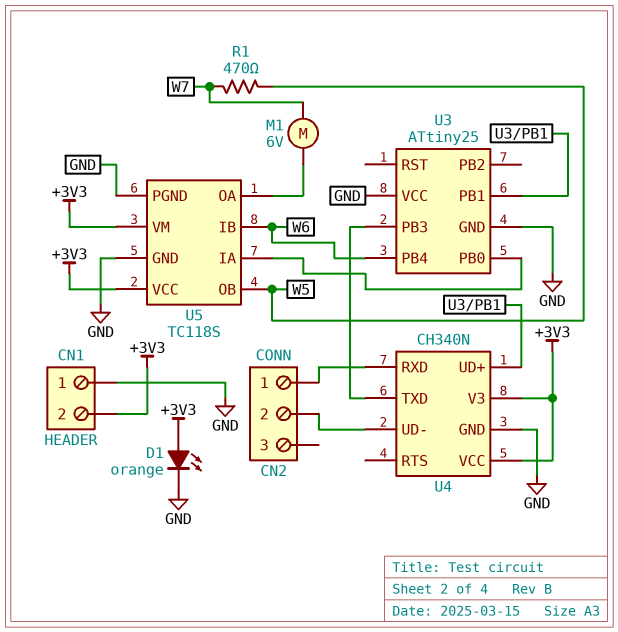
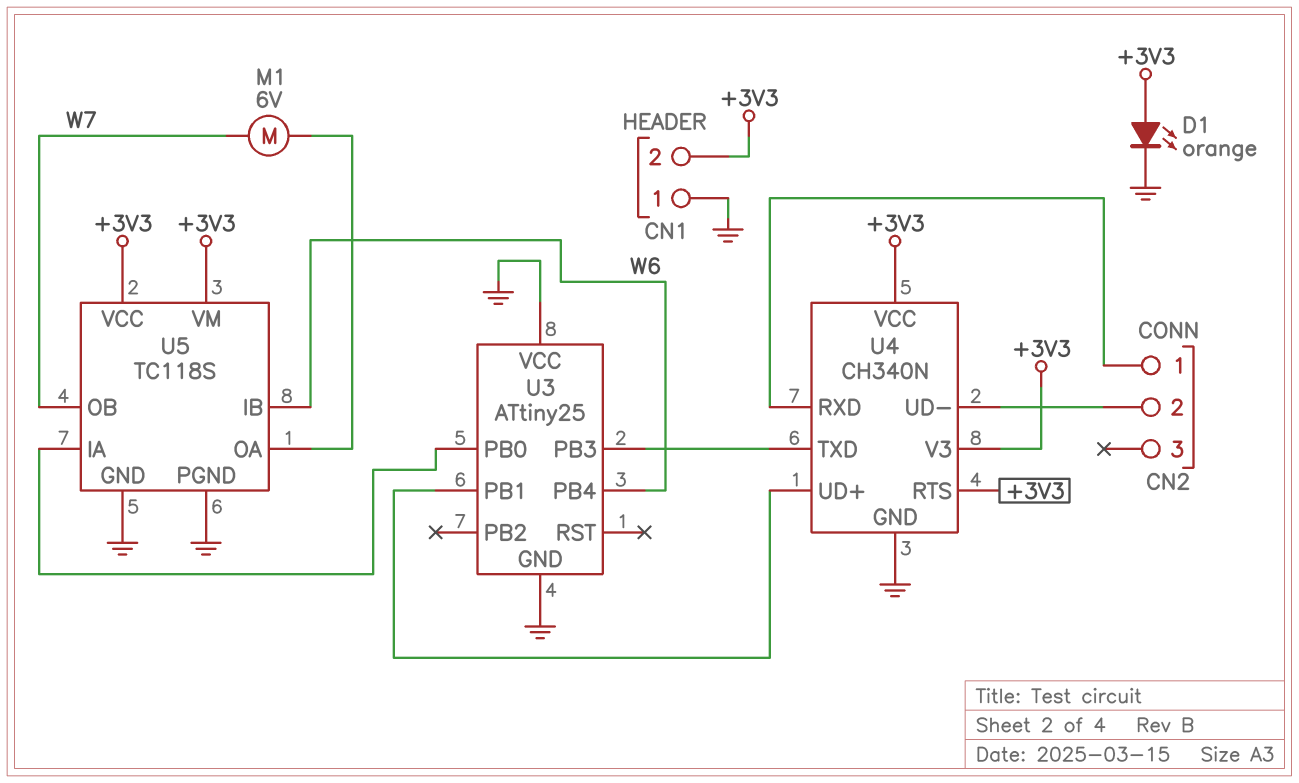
R1: 470 (W5, W7) -> none
U4 pin RTS: none -> +3V3
U5 pin OB: W5 -> W7

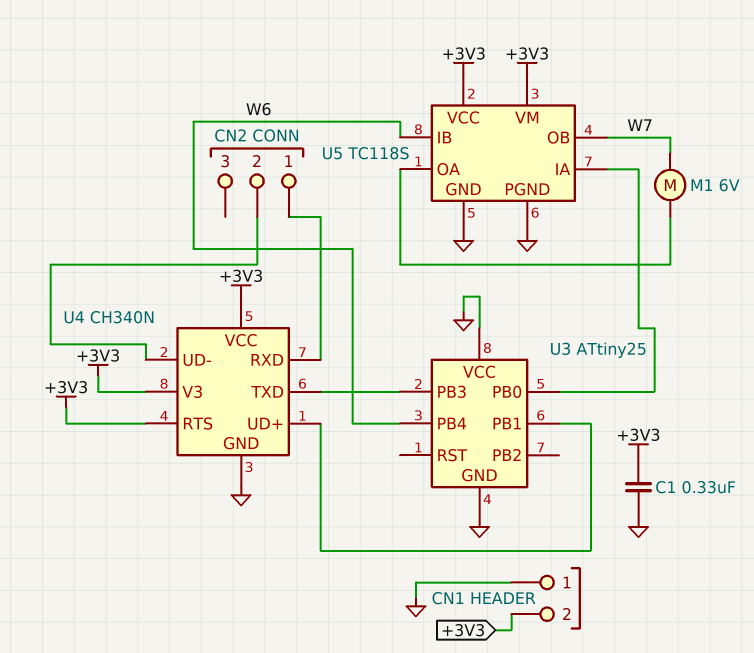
C1: none -> 330nF (+3V3, GND)
D1: LED orange (A +3V3, K GND) -> none

